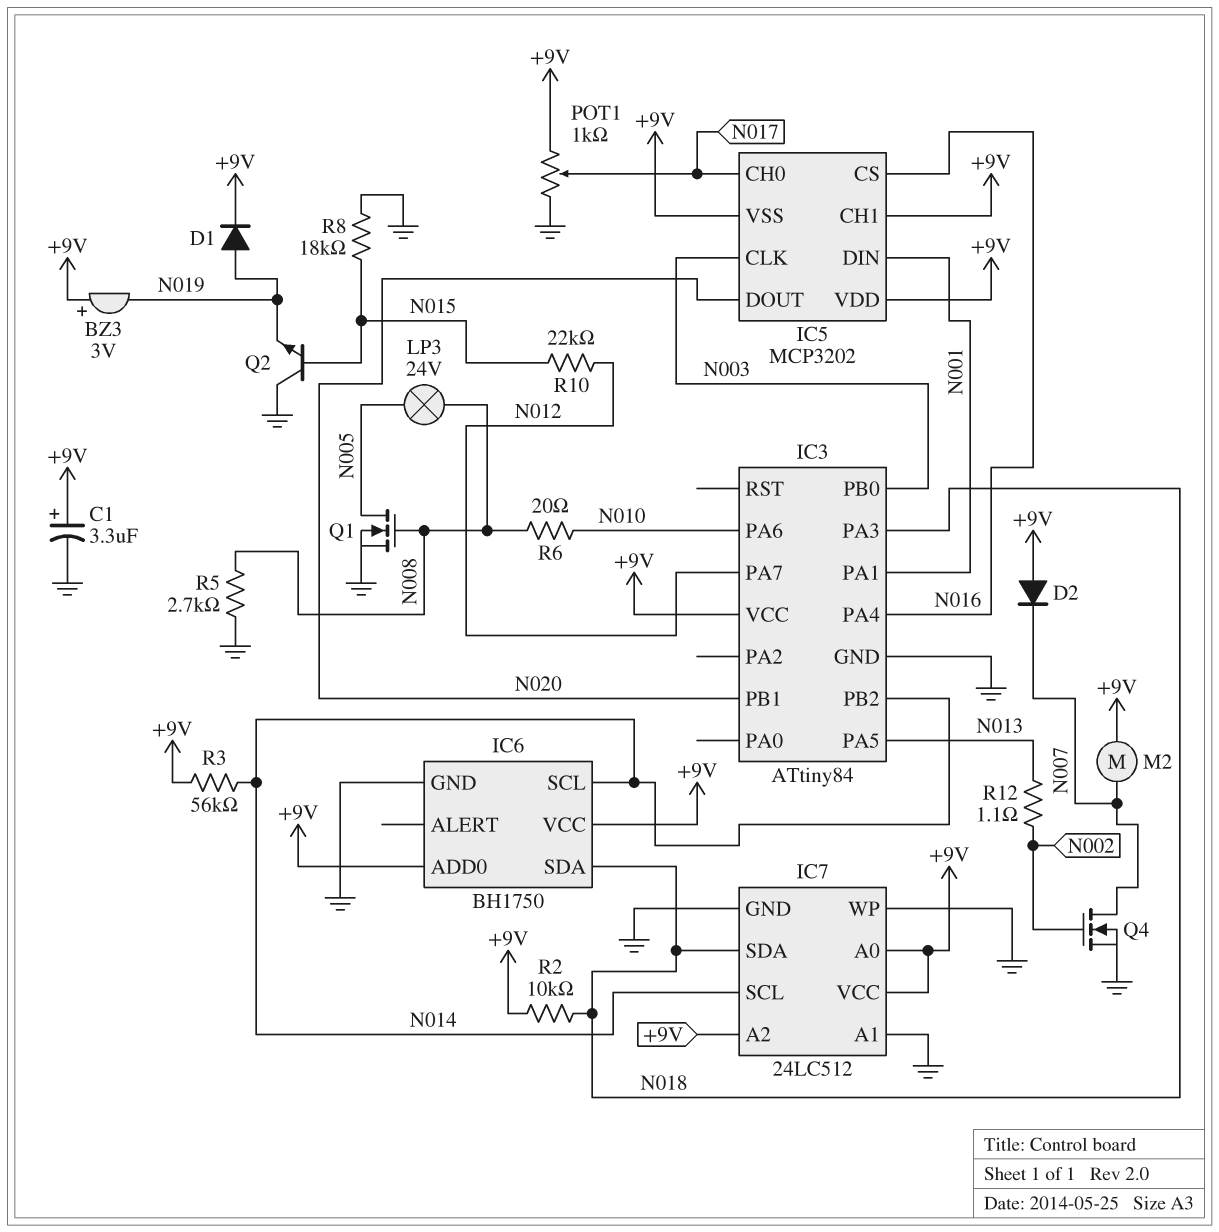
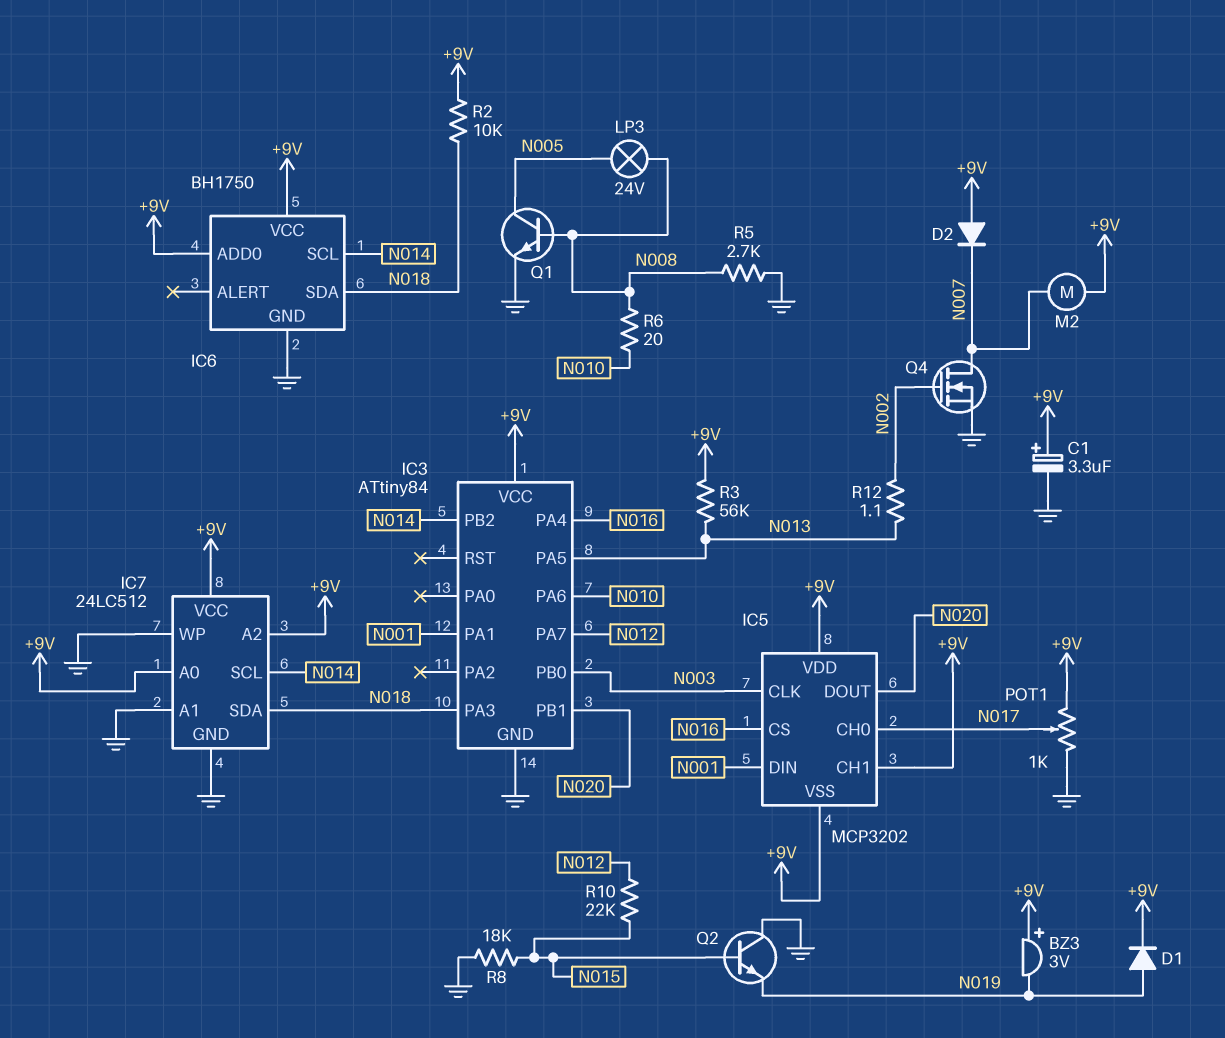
Q1: NMOS (G N008, D N005, S GND) -> NPN (B N008, C N005, E GND)
R3: 56k (+9V, N014) -> 56k (+9V, N013)

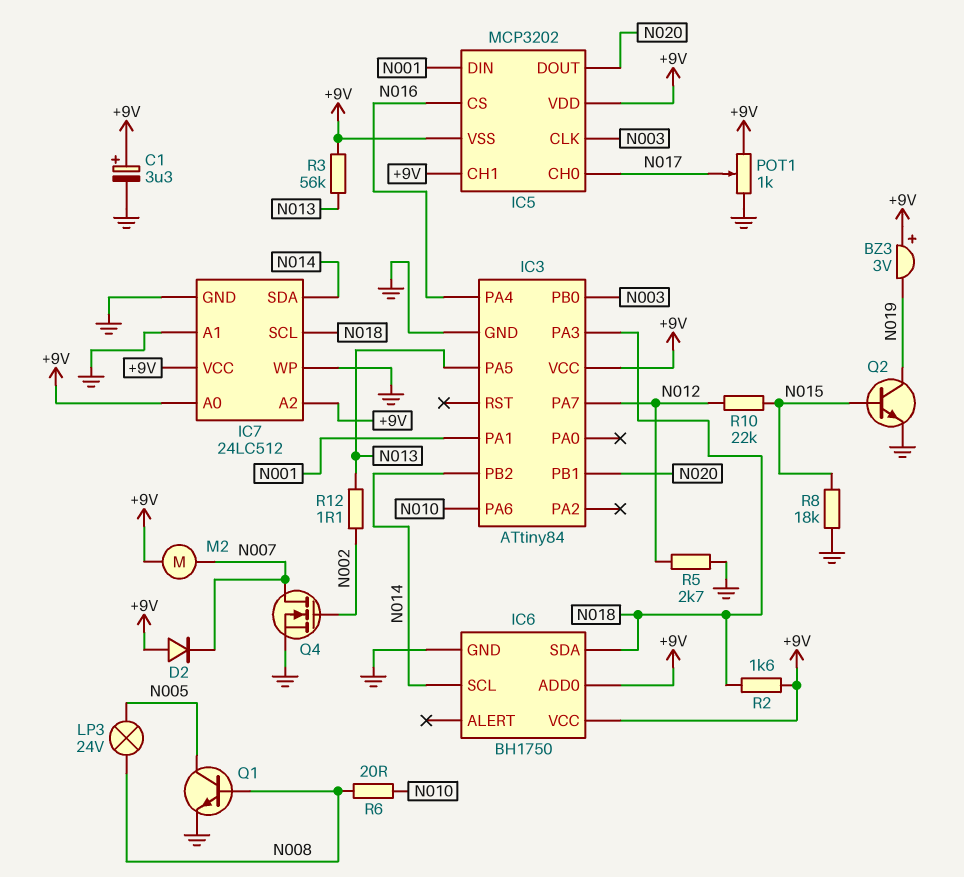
D1: diode (A N019, K +9V) -> none
IC7 pin SCL: N014 -> N018
IC7 pin SDA: N018 -> N014
Q2: NPN (B N015, C GND, E N019) -> NPN (B N015, C N019, E GND)
R2: 10k (+9V, N018) -> 1.6k (+9V, N018)
R5: 2.7k (GND, N008) -> 2.7k (GND, N012)

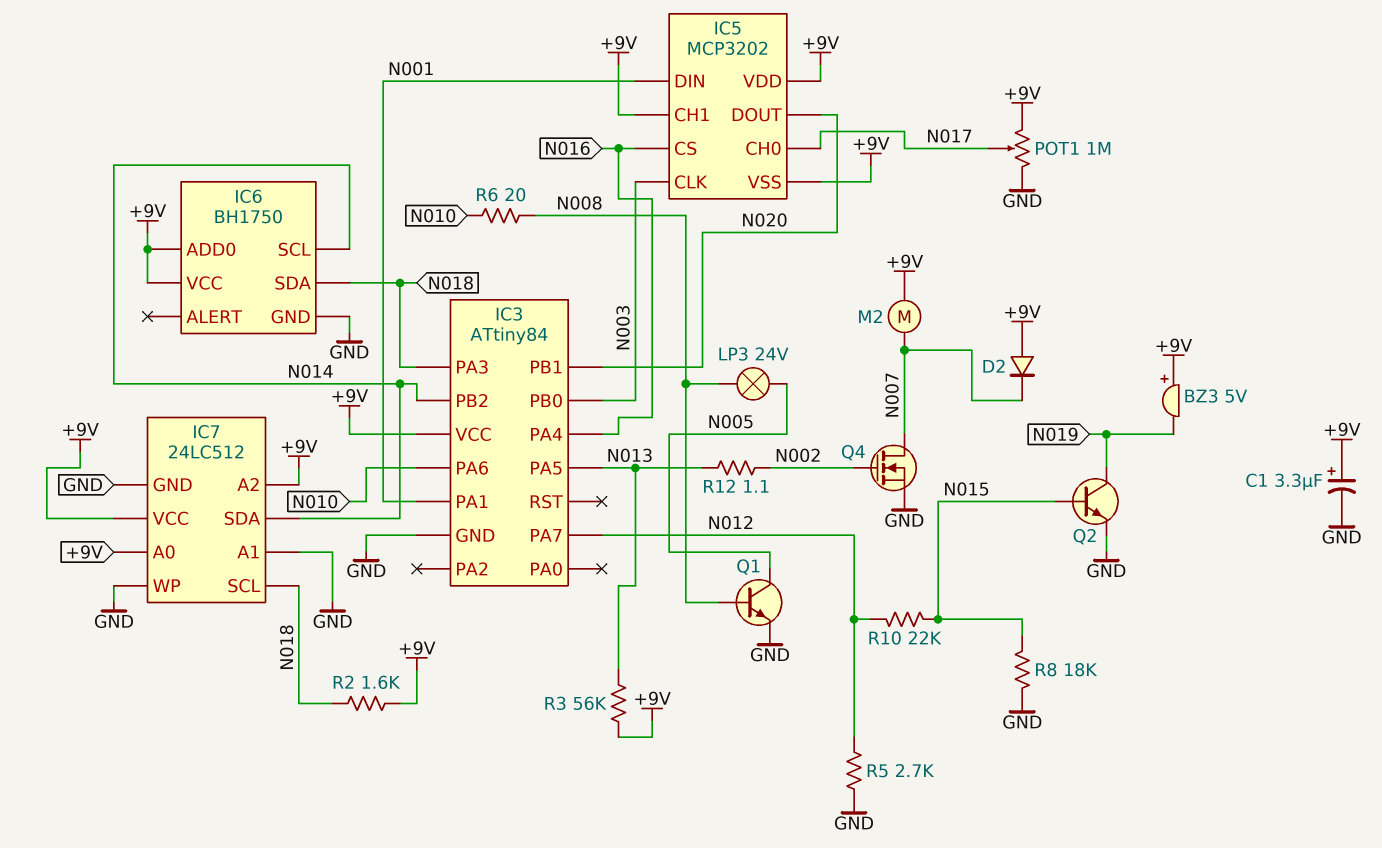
BZ3: buzzer 3V (plus +9V, minus N019) -> buzzer 5V (plus +9V, minus N019)
POT1: 1k (+9V, GND, wiper N017) -> 1M (+9V, GND, wiper N017)

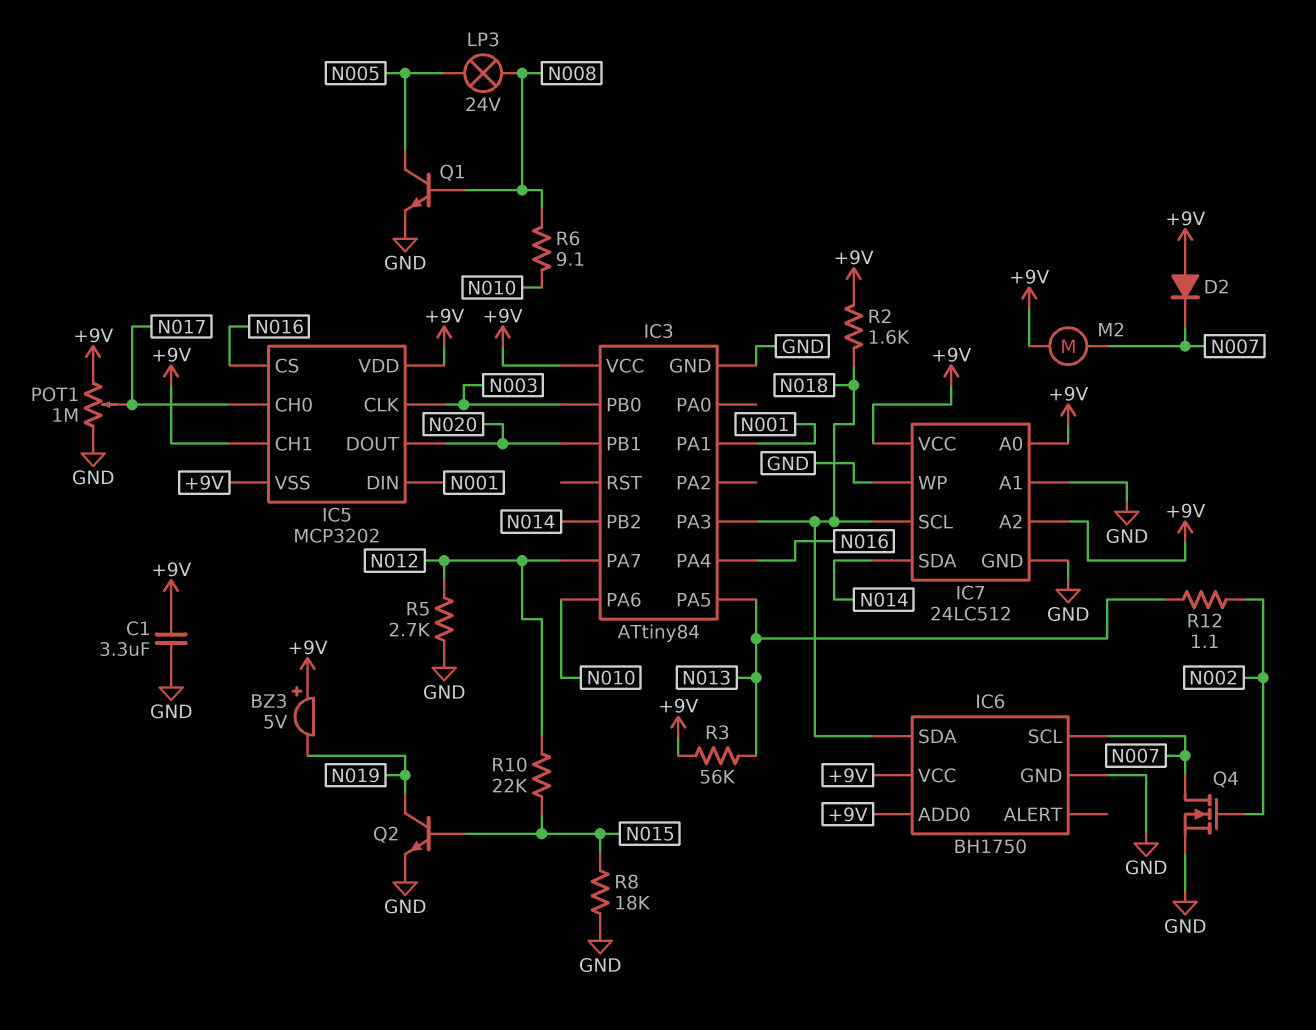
C1: 3.3uF (plus +9V, minus GND) -> 3.3uF (+9V, GND)
IC6 pin SCL: N014 -> N007
R6: 20 (N008, N010) -> 9.1 (N008, N010)

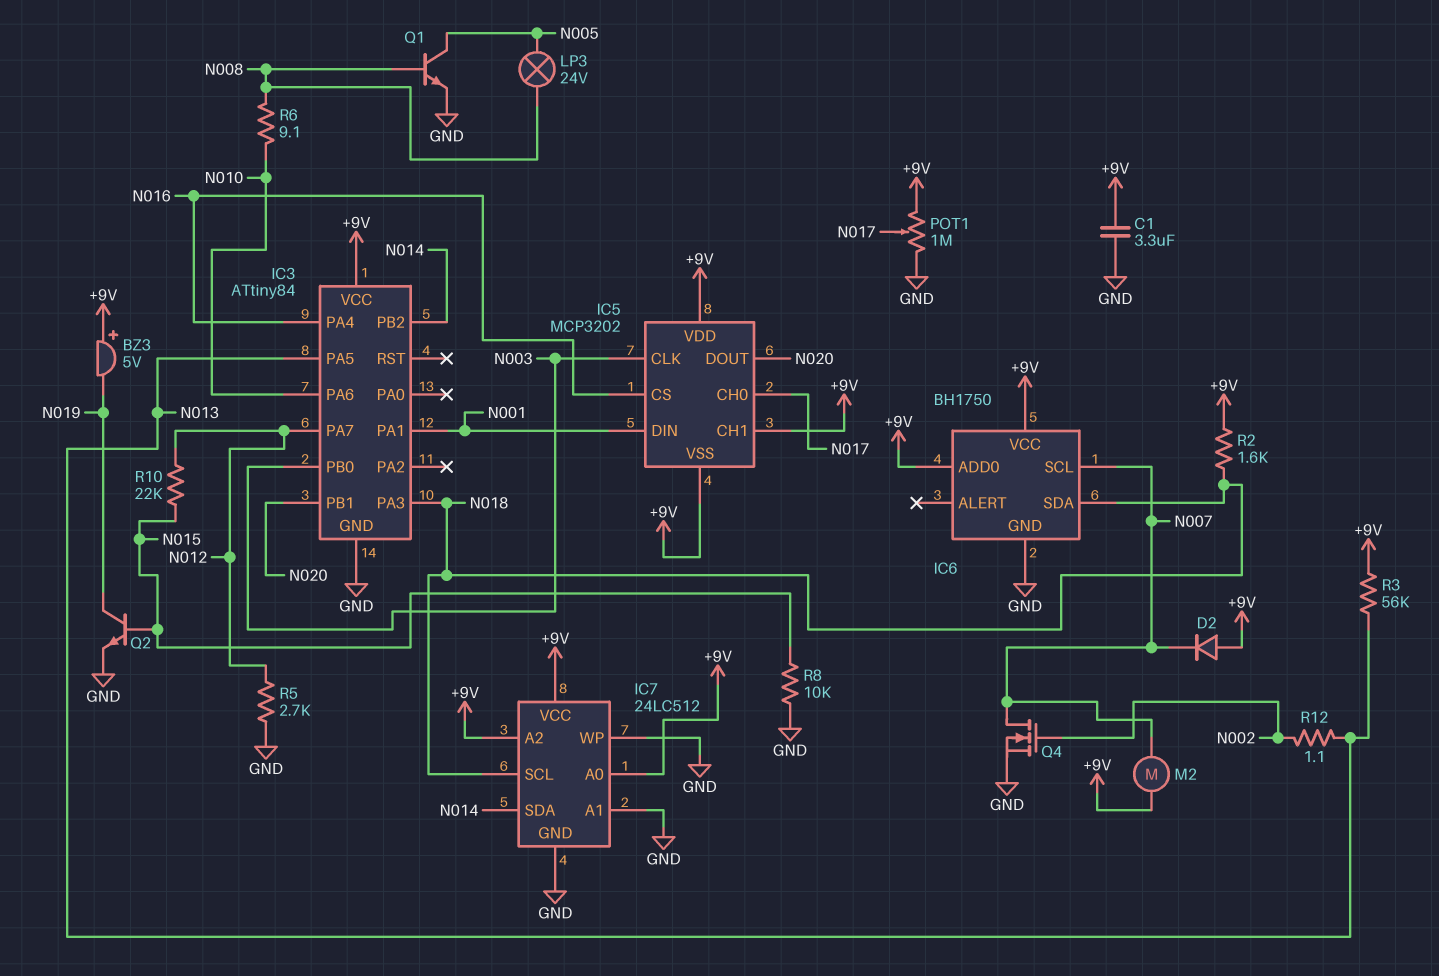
R8: 18k (GND, N015) -> 10k (GND, N015)

